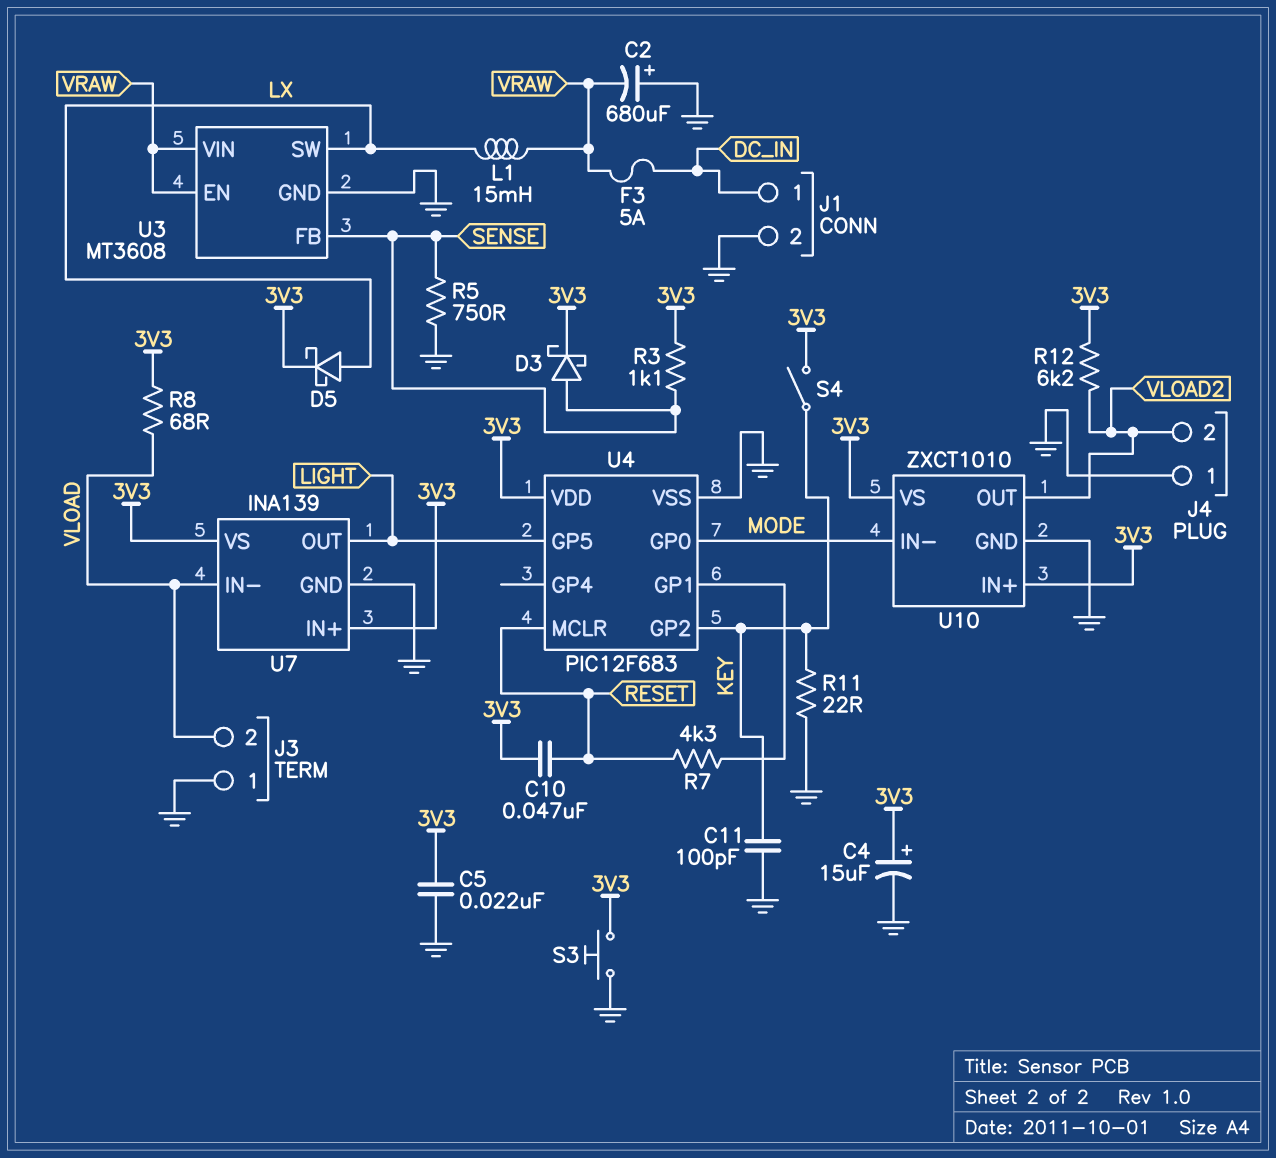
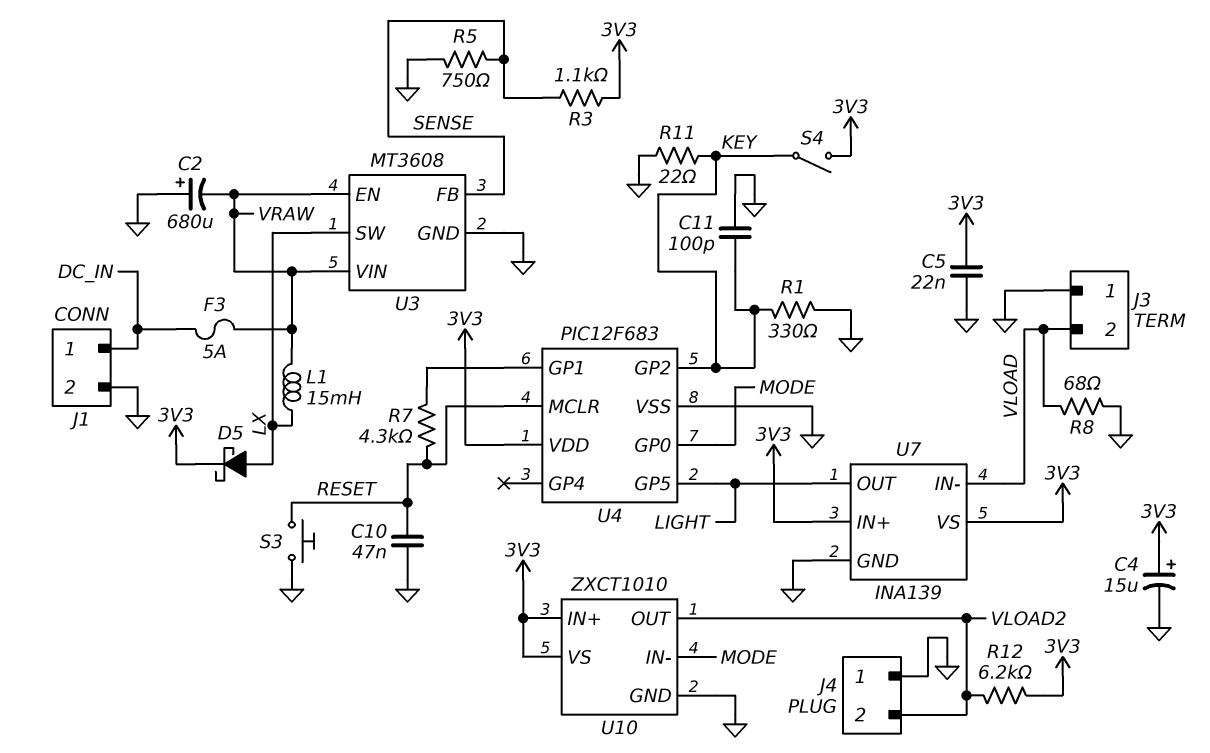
C10: 47nF (3V3, RESET) -> 47nF (GND, RESET)
D3: schottky (A SENSE, K 3V3) -> none
R1: none -> 330 (GND, KEY)
R8: 68 (3V3, VLOAD) -> 68 (GND, VLOAD)
S3: button (3V3, GND) -> button (GND, RESET)

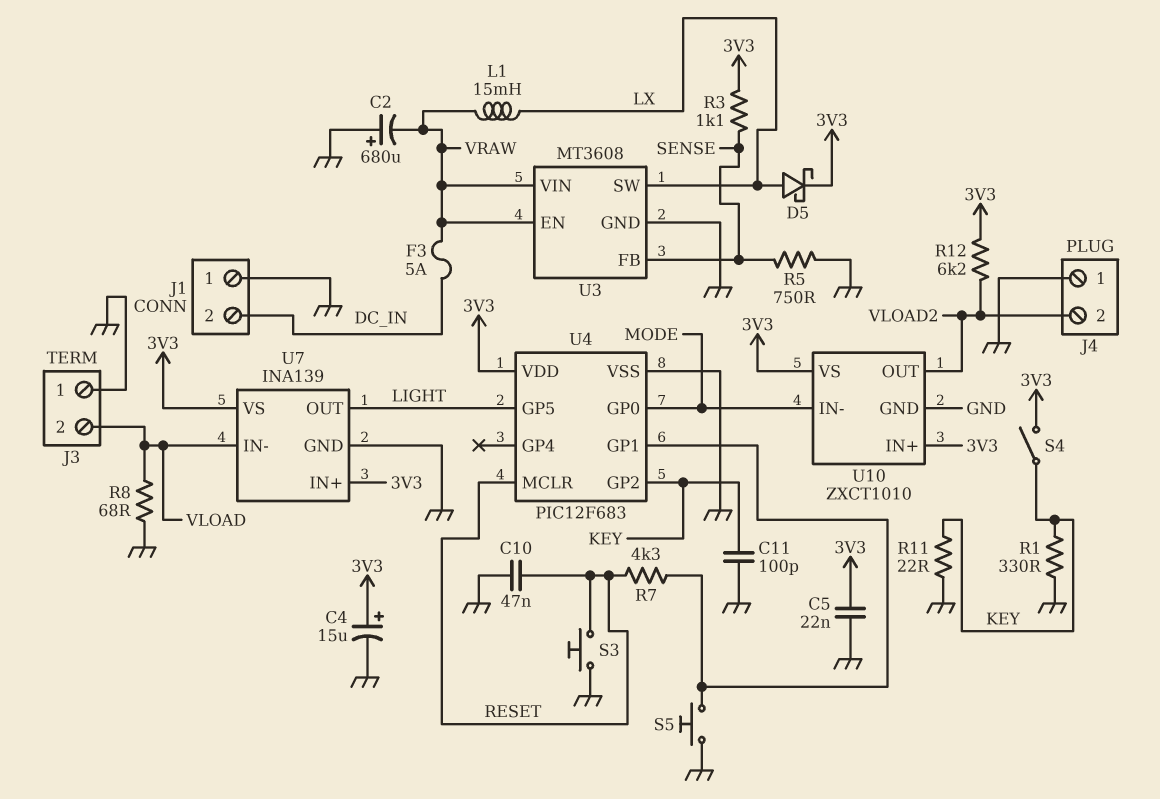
J1 pin 1: DC_IN -> GND
J1 pin 2: GND -> DC_IN
S5: none -> button (GND, U4/GP1)

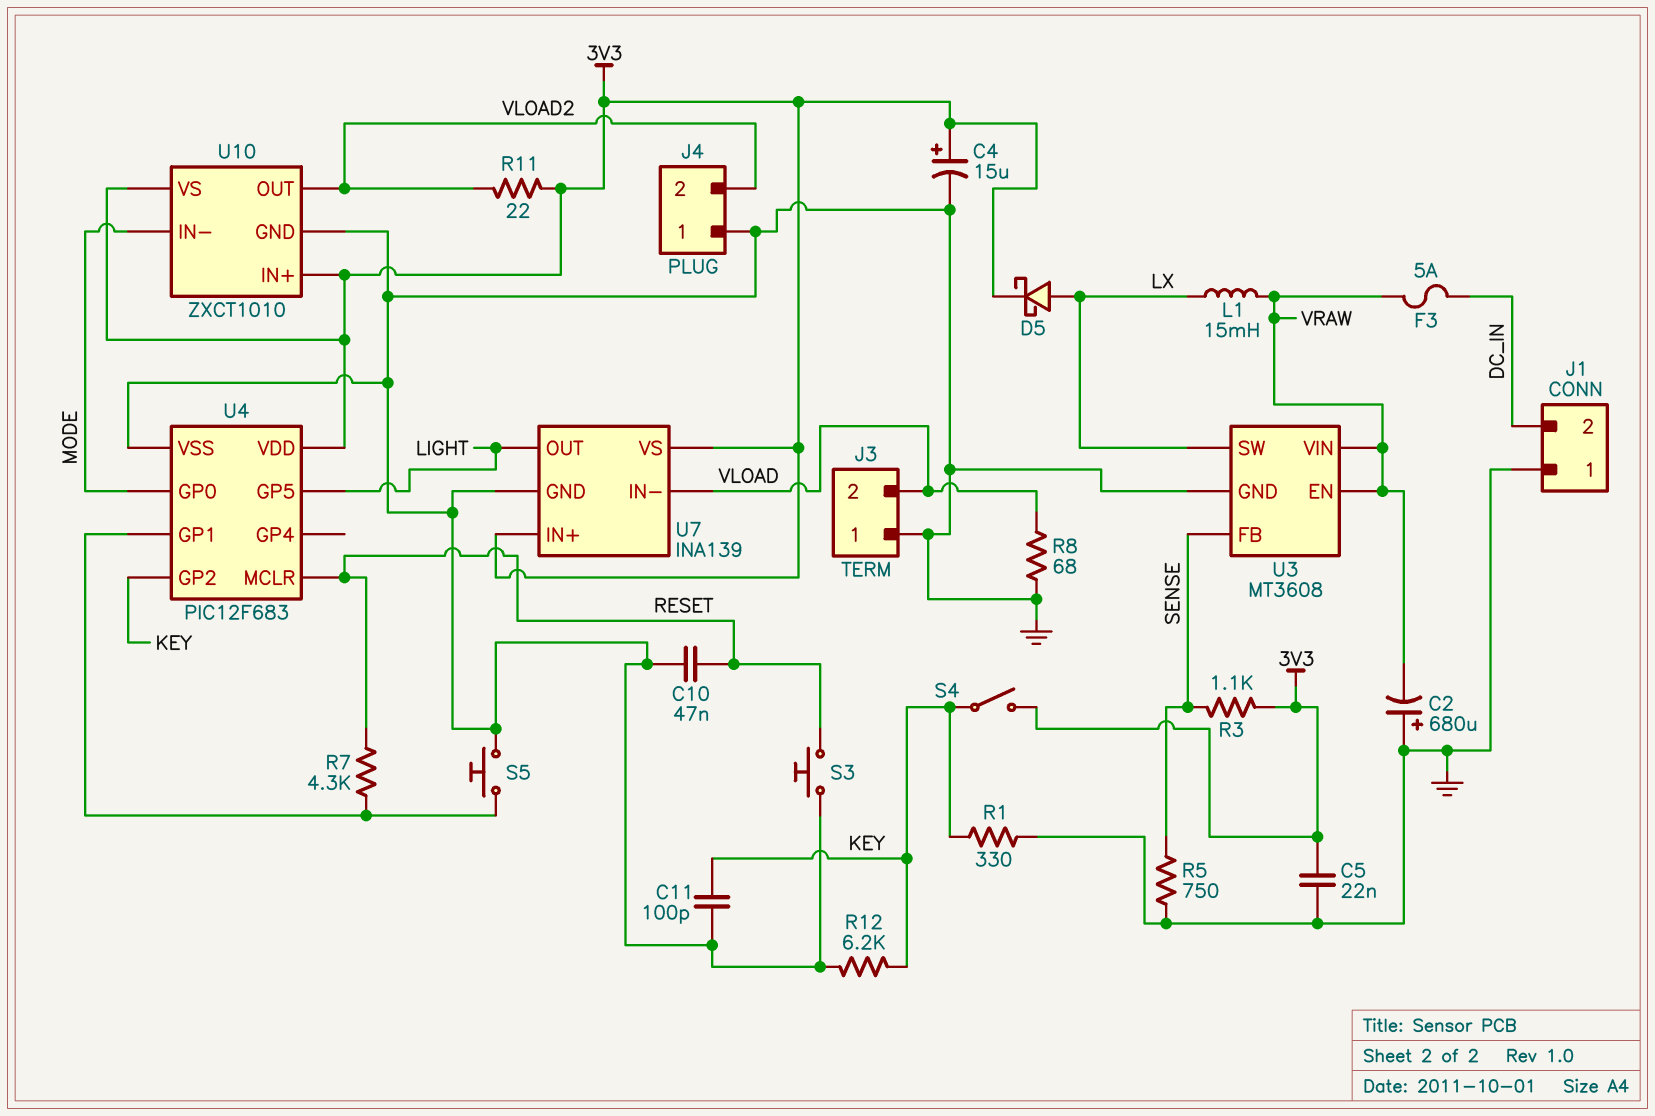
R11: 22 (GND, KEY) -> 22 (3V3, VLOAD2)
R12: 6.2k (3V3, VLOAD2) -> 6.2k (GND, KEY)

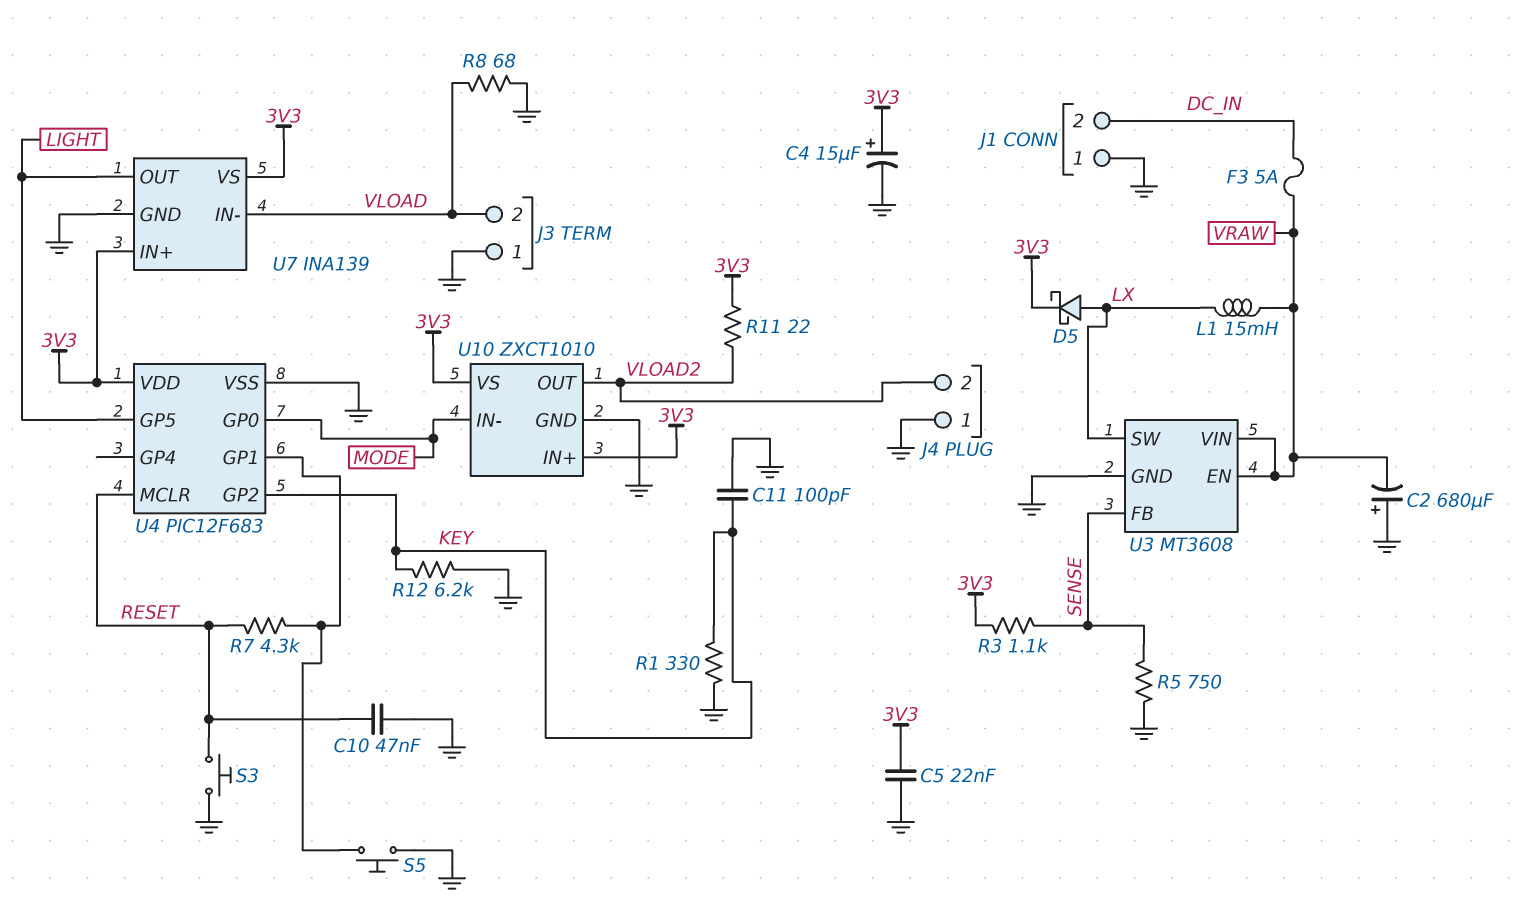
S4: switch (3V3, KEY) -> none

